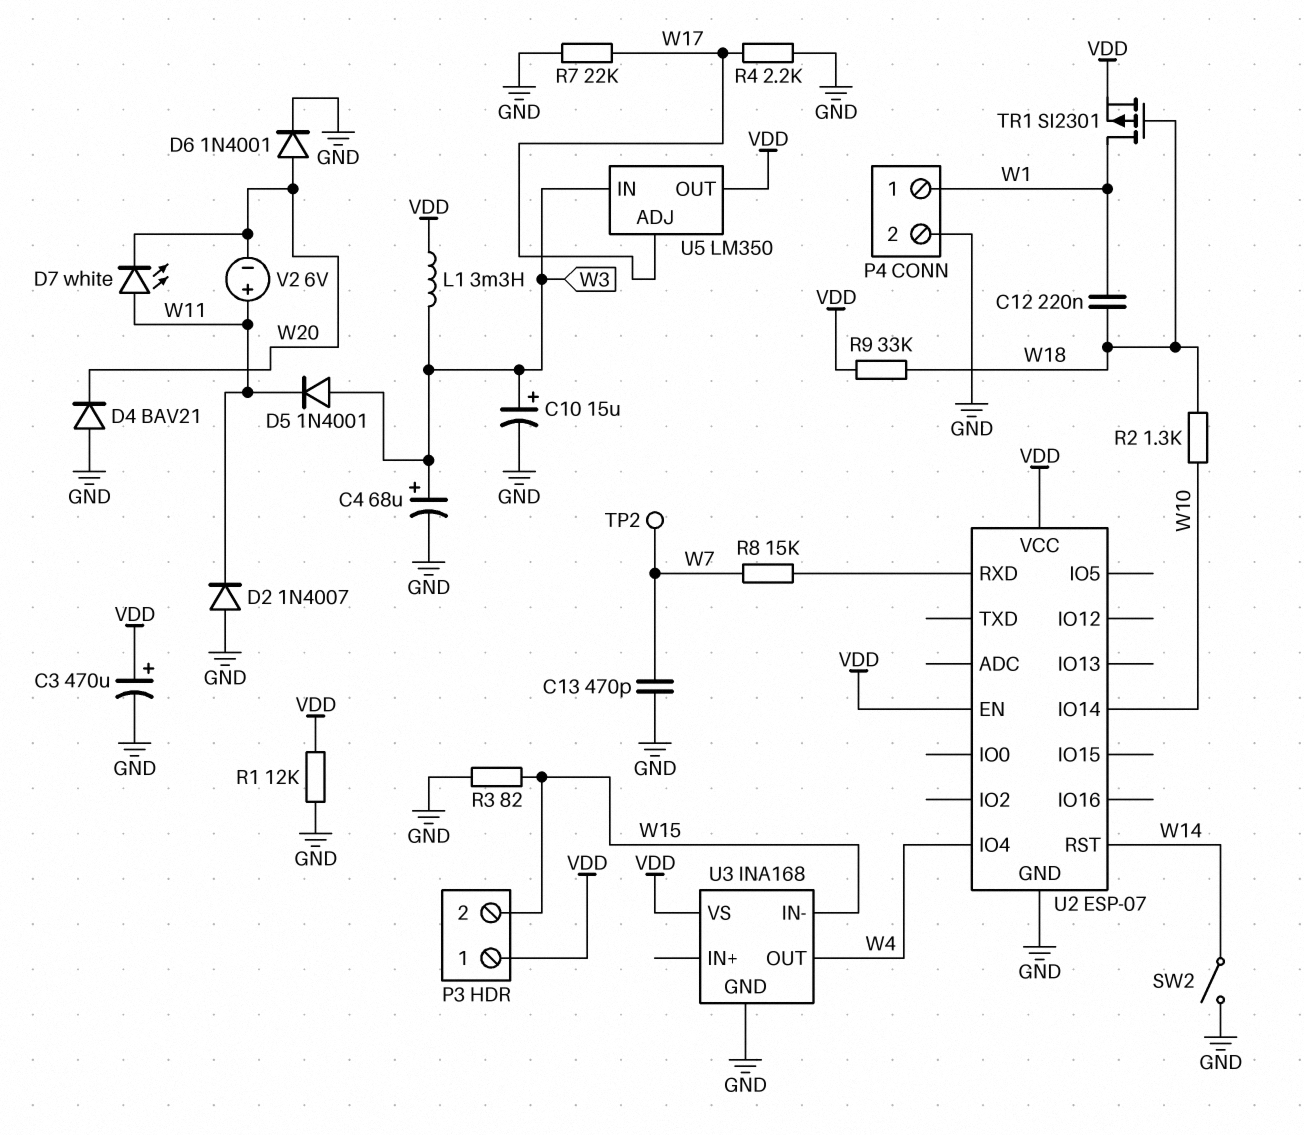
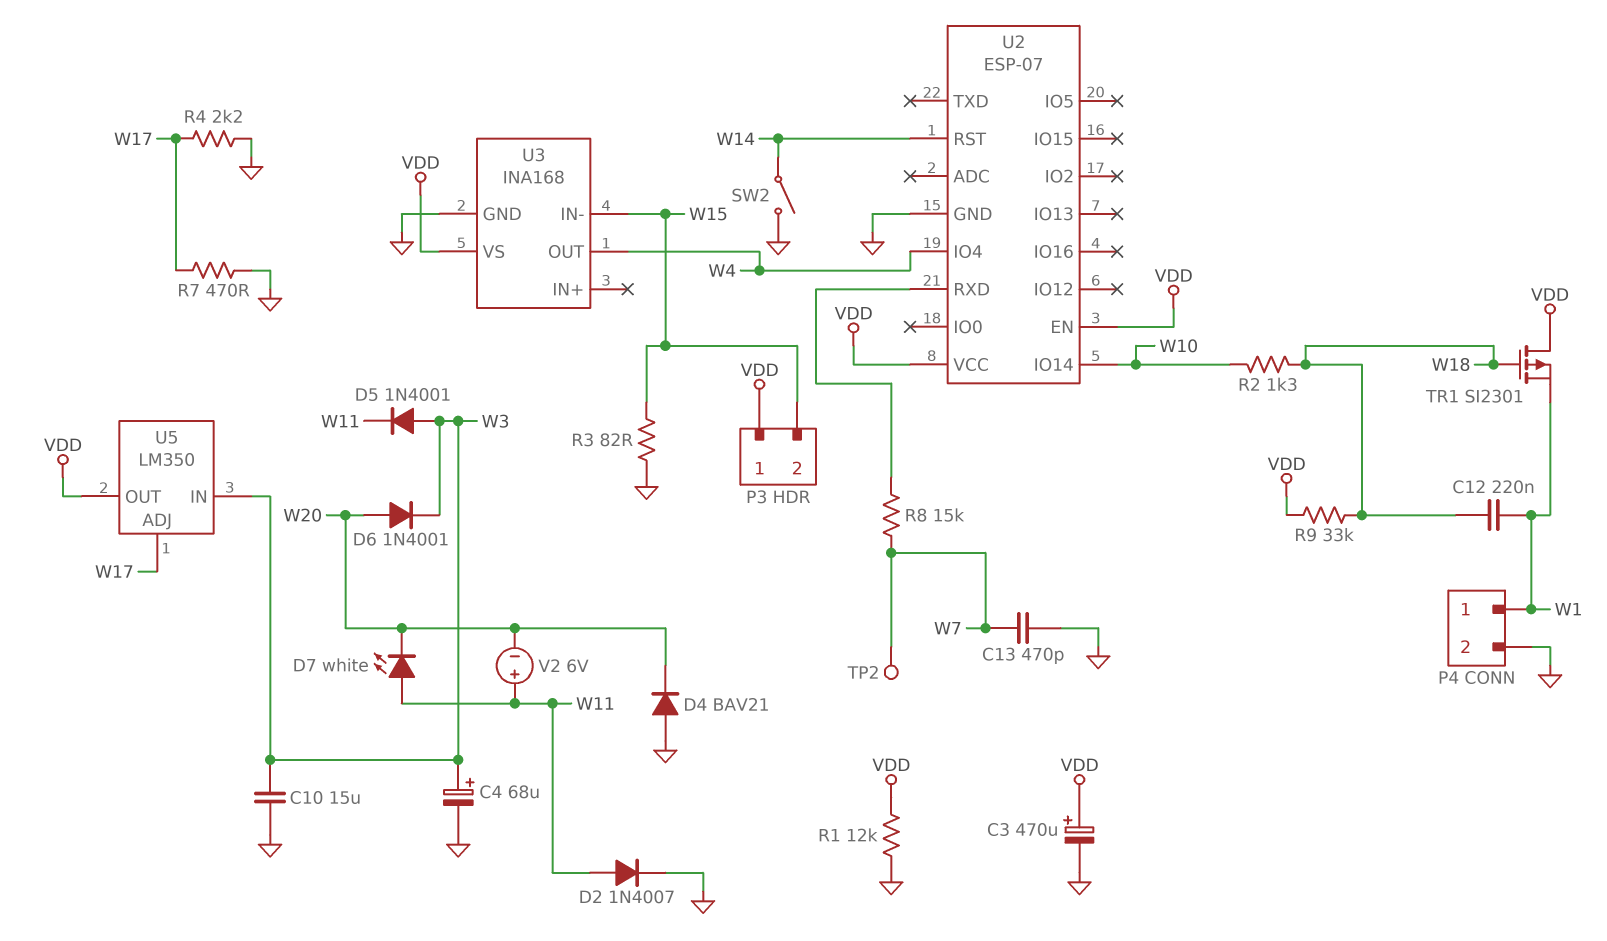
C10: 15uF (plus W3, minus GND) -> 15uF (GND, W3)
D2: diode 1N4007 (A GND, K W11) -> diode 1N4007 (A W11, K GND)
D6: diode 1N4001 (A W20, K GND) -> diode 1N4001 (A W20, K W3)
L1: 3.3mH (VDD, W3) -> none
R7: 22k (GND, W17) -> 470 (GND, W17)
TR1: PMOS SI2301 (G W18, D W1, S VDD) -> PMOS SI2301 (G W18, D VDD, S W1)

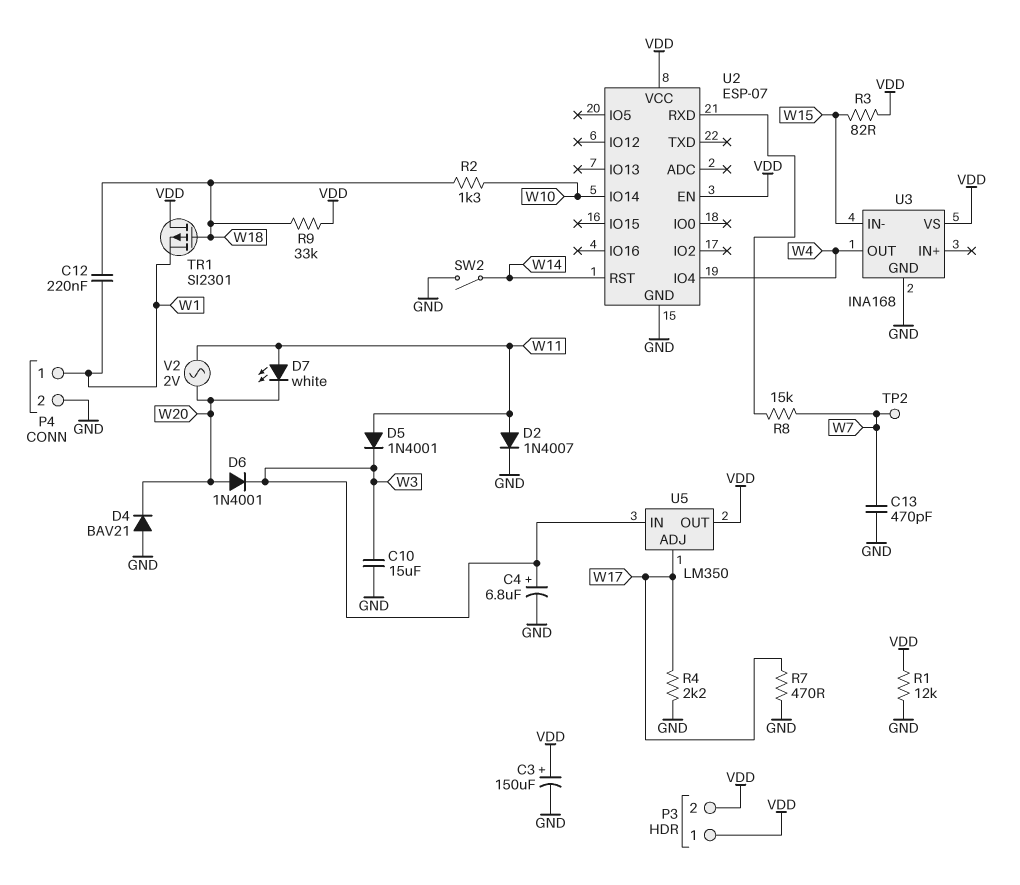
C3: 470uF (plus VDD, minus GND) -> 150uF (plus VDD, minus GND)
C4: 68uF (plus W3, minus GND) -> 6.8uF (plus W3, minus GND)
D5: diode 1N4001 (A W3, K W11) -> diode 1N4001 (A W11, K W3)
P3 pin 2: W15 -> VDD
R3: 82 (GND, W15) -> 82 (VDD, W15)
V2: 6V (plus W11, minus W20) -> AC 2V (W11, W20)

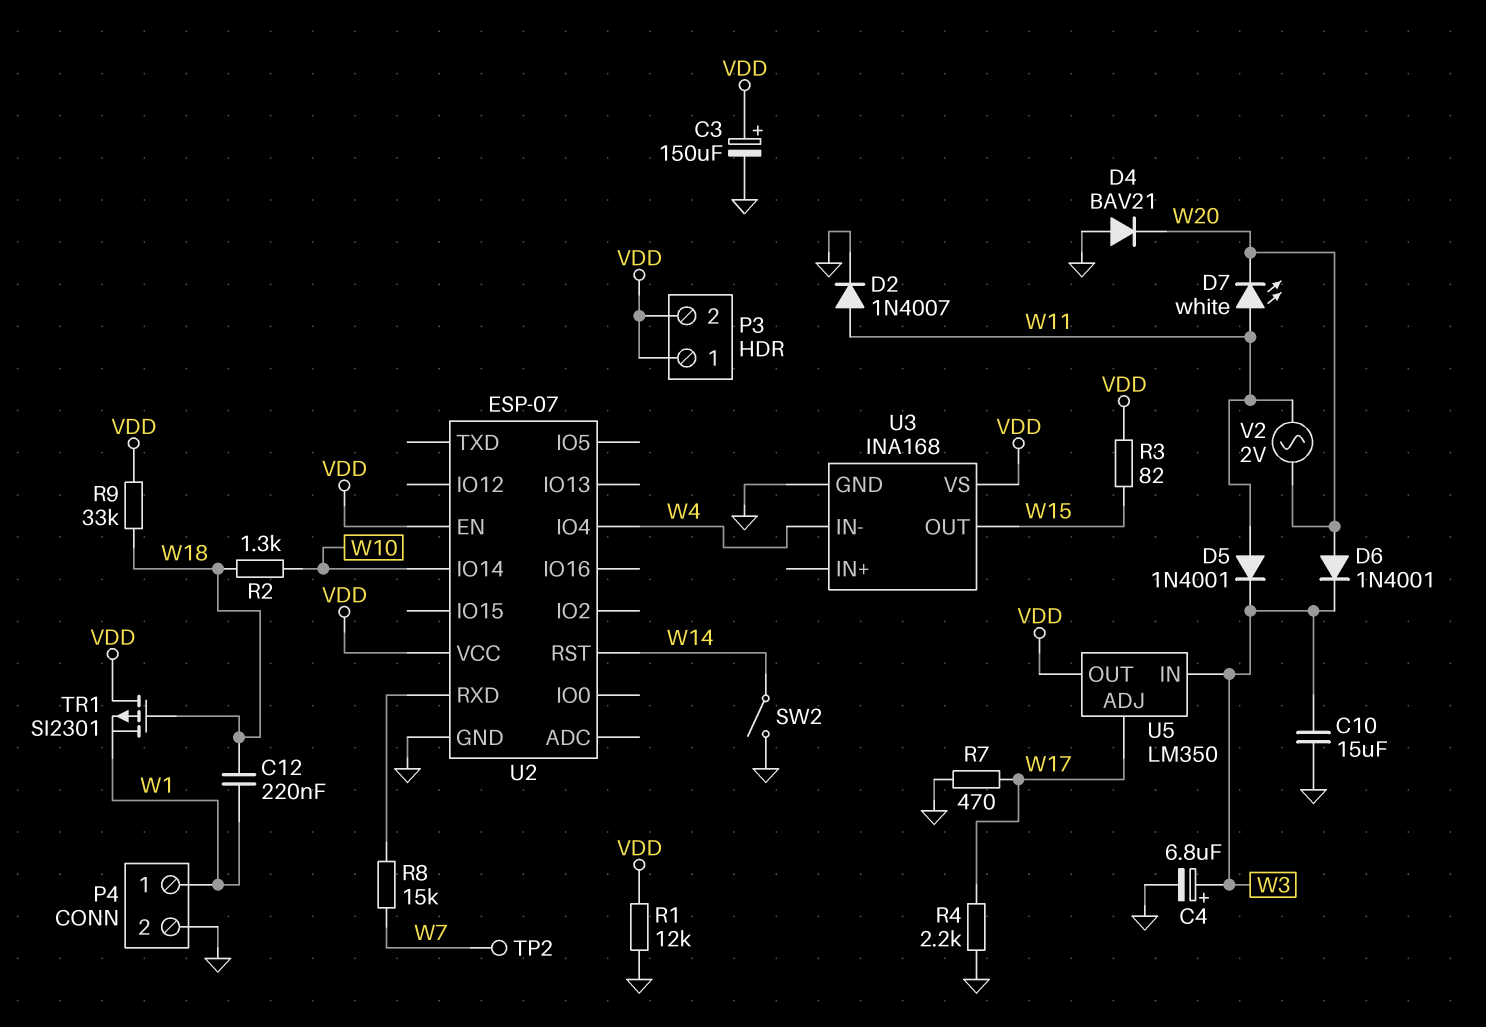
C13: 470pF (GND, W7) -> none
U3 pin IN-: W15 -> W4
U3 pin OUT: W4 -> W15

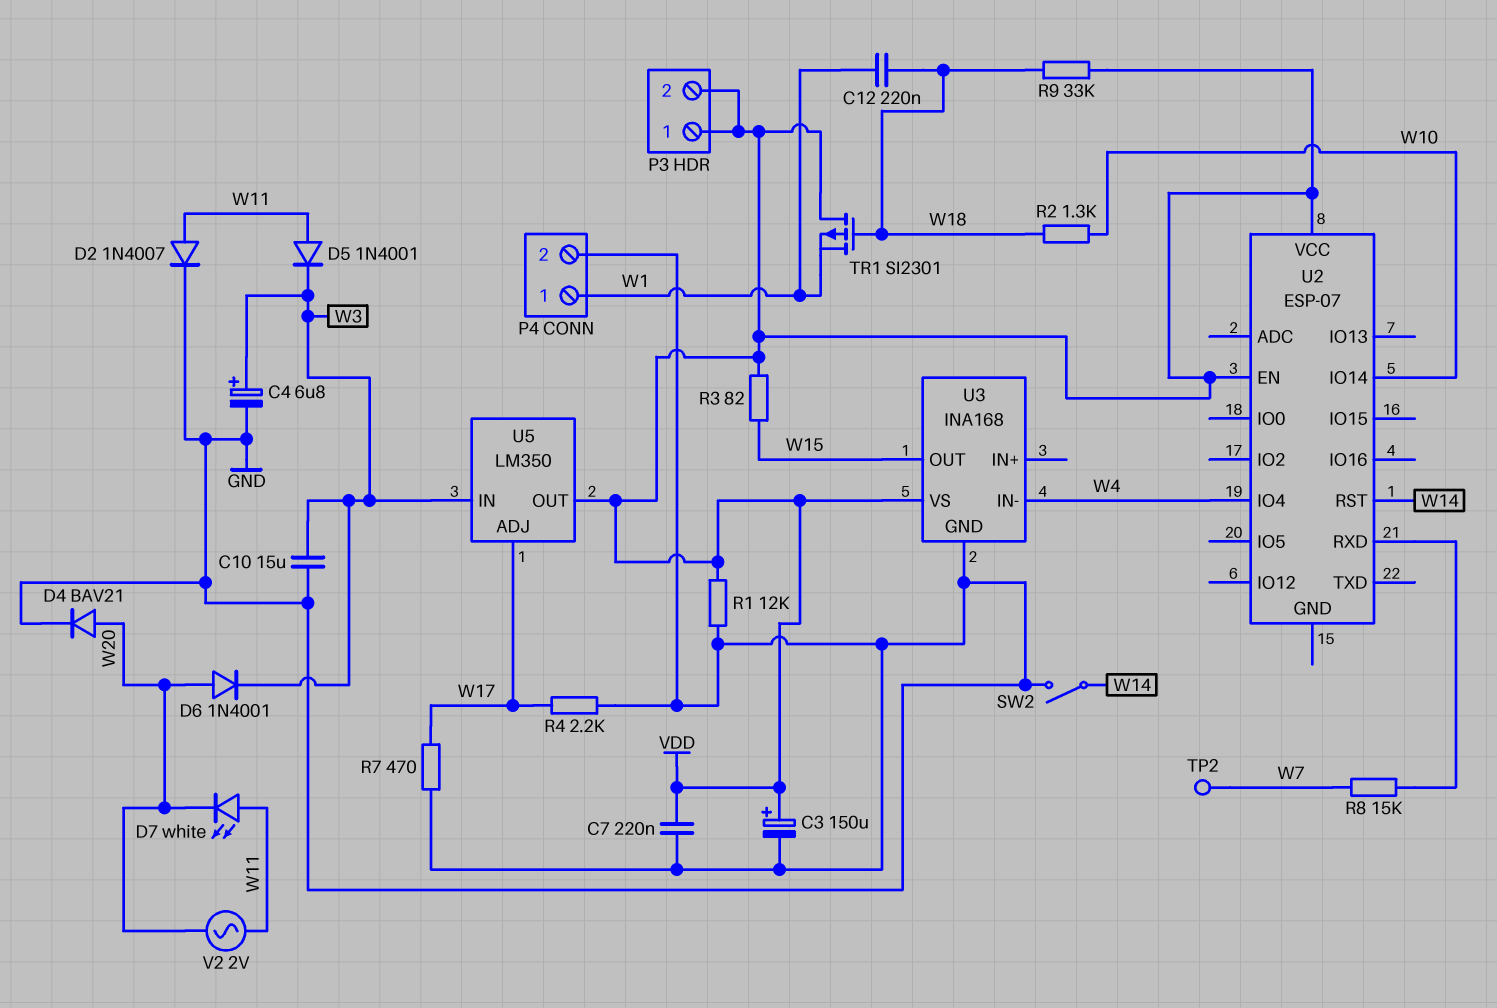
C7: none -> 220nF (GND, VDD)
D4: diode BAV21 (A GND, K W20) -> diode BAV21 (A W20, K GND)
U2 pin GND: GND -> none

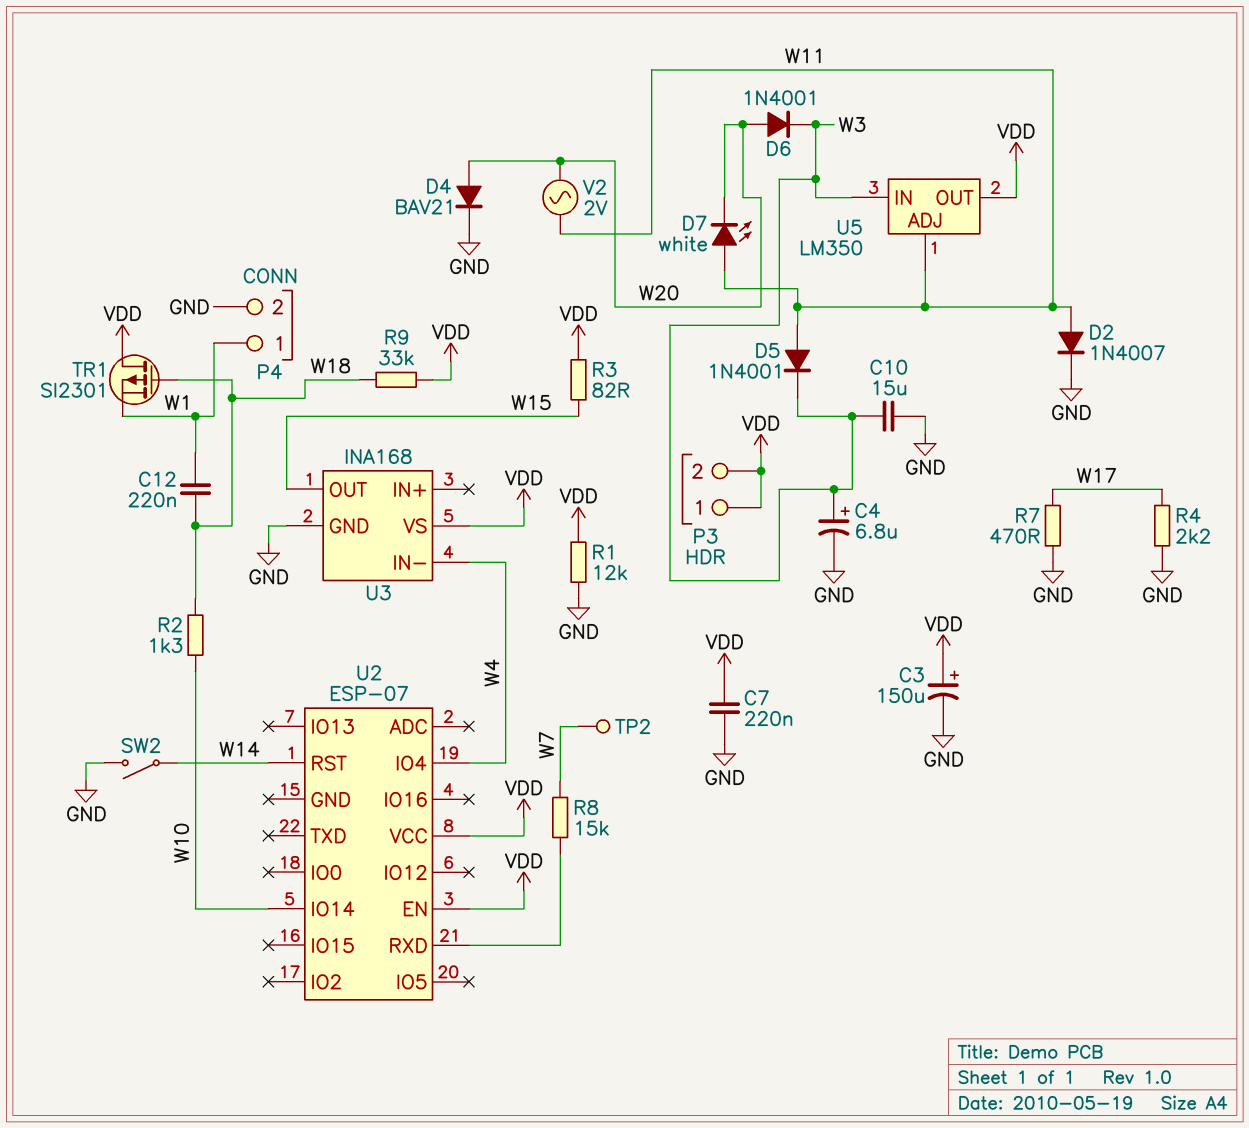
U5 pin ADJ: W17 -> W11

